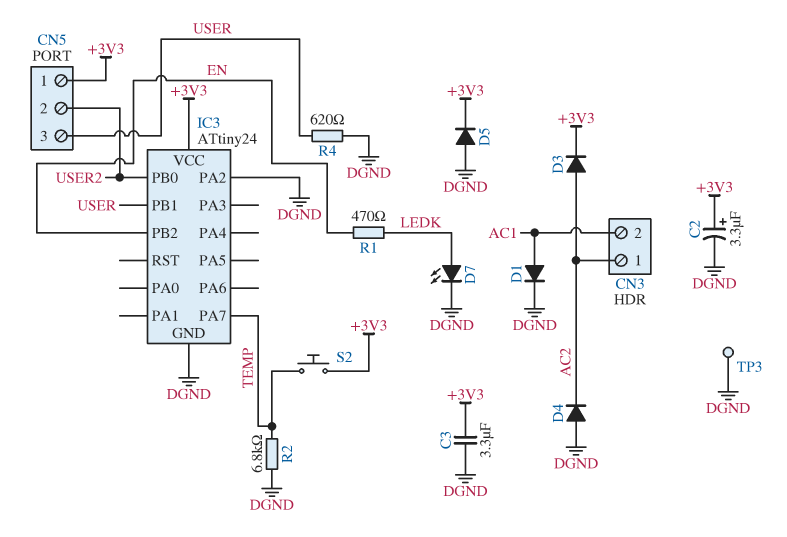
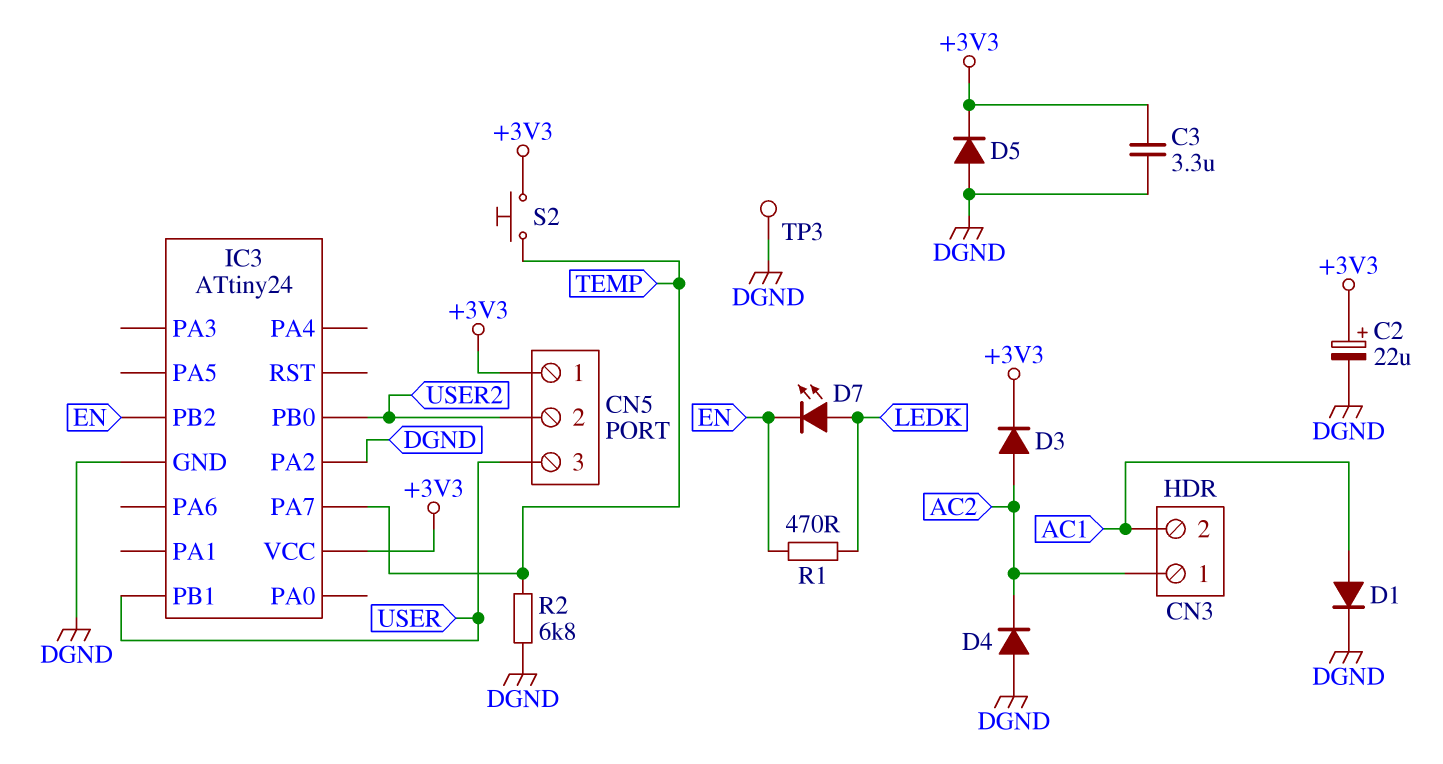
C2: 3.3uF (plus +3V3, minus DGND) -> 22uF (plus +3V3, minus DGND)
D7: LED (A LEDK, K DGND) -> LED (A LEDK, K EN)
R4: 620 (DGND, USER) -> none

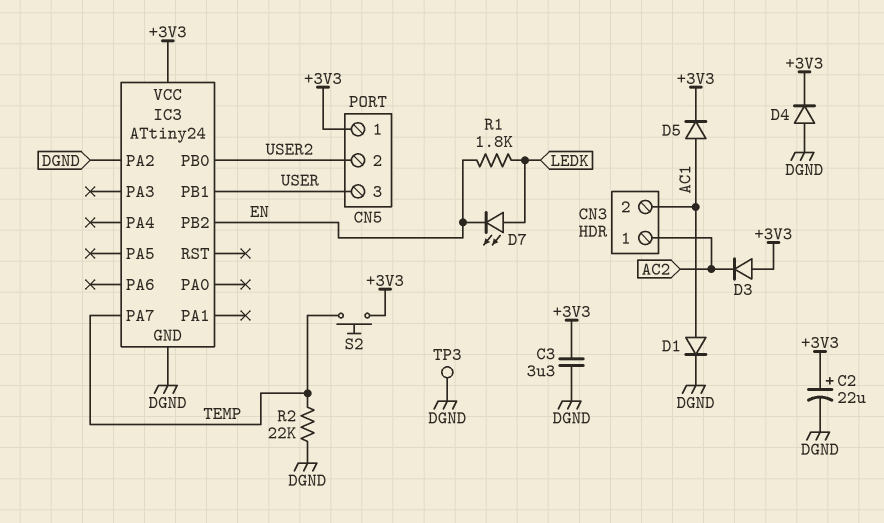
D3: diode (A AC2, K +3V3) -> diode (A +3V3, K AC2)
D4: diode (A DGND, K AC2) -> diode (A DGND, K +3V3)
D5: diode (A DGND, K +3V3) -> diode (A AC1, K +3V3)
R1: 470 (EN, LEDK) -> 1.8k (EN, LEDK)
R2: 6.8k (DGND, TEMP) -> 22k (DGND, TEMP)

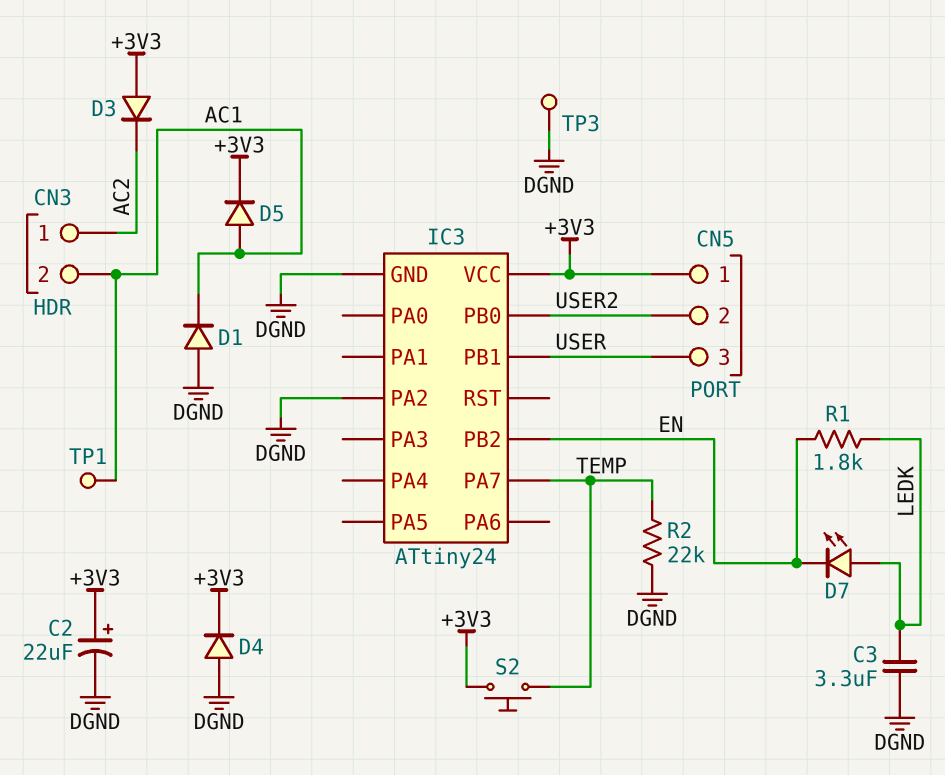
C3: 3.3uF (+3V3, DGND) -> 3.3uF (DGND, LEDK)
D1: diode (A AC1, K DGND) -> diode (A DGND, K AC1)
TP1: none -> test point (AC1)

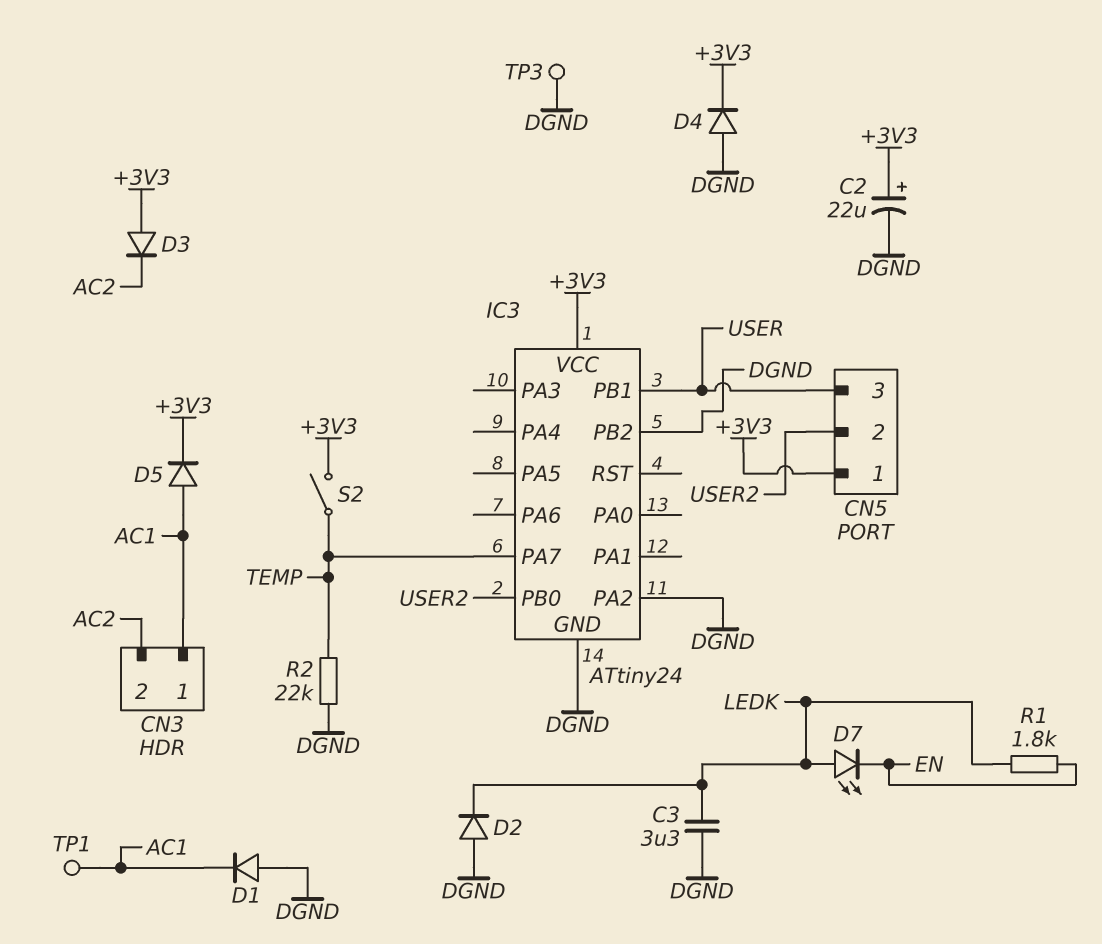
CN3 pin 1: AC2 -> AC1
CN3 pin 2: AC1 -> AC2
D2: none -> diode (A DGND, K LEDK)
IC3 pin PB2: EN -> DGND
S2: button (+3V3, TEMP) -> switch (+3V3, TEMP)

